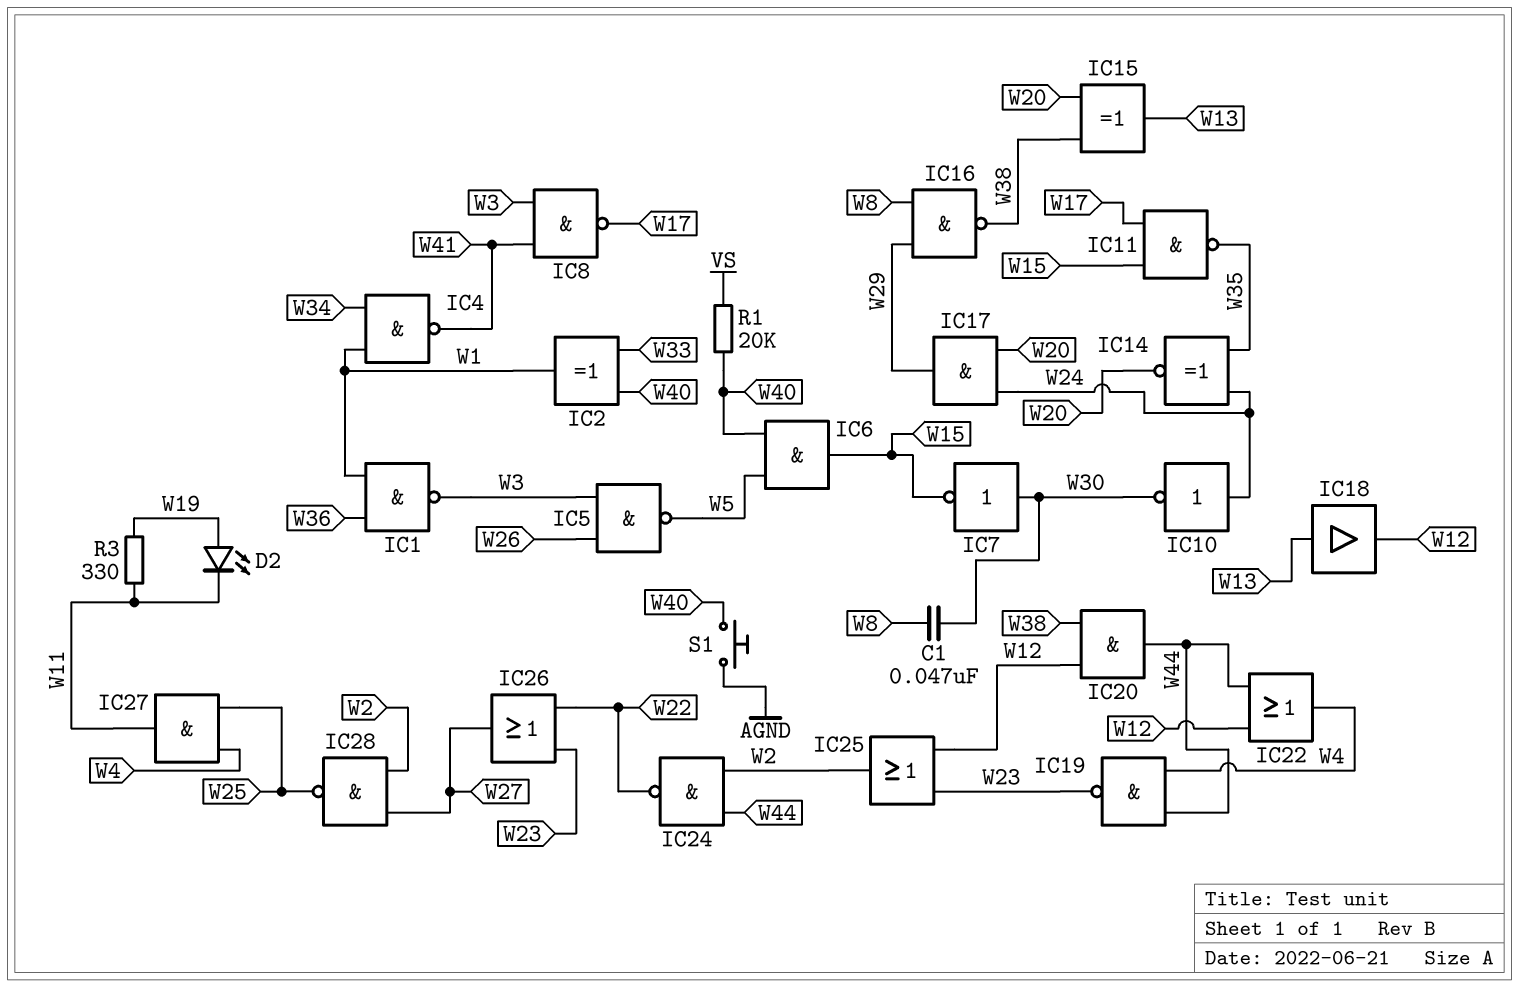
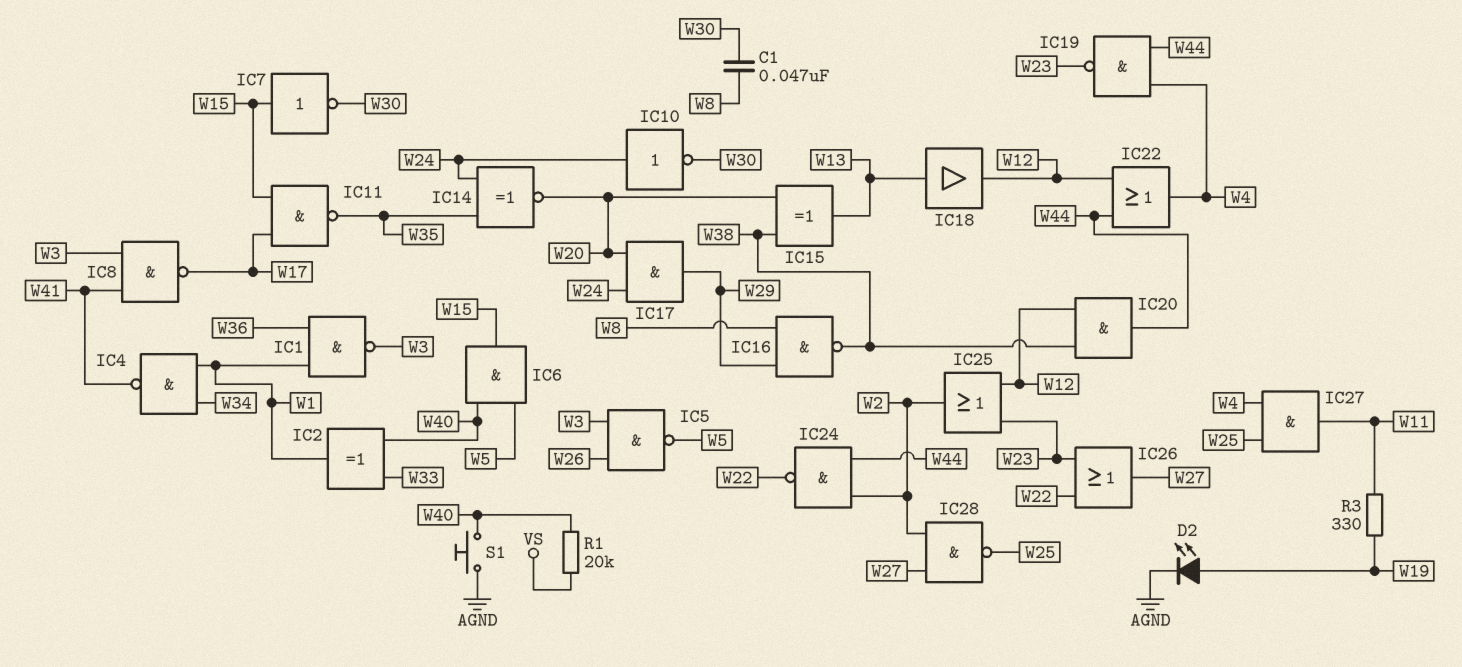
D2: LED (A W19, K W11) -> LED (A W19, K AGND)
IC7: NOT (in W30, out W15) -> NOT (in W15, out W30)

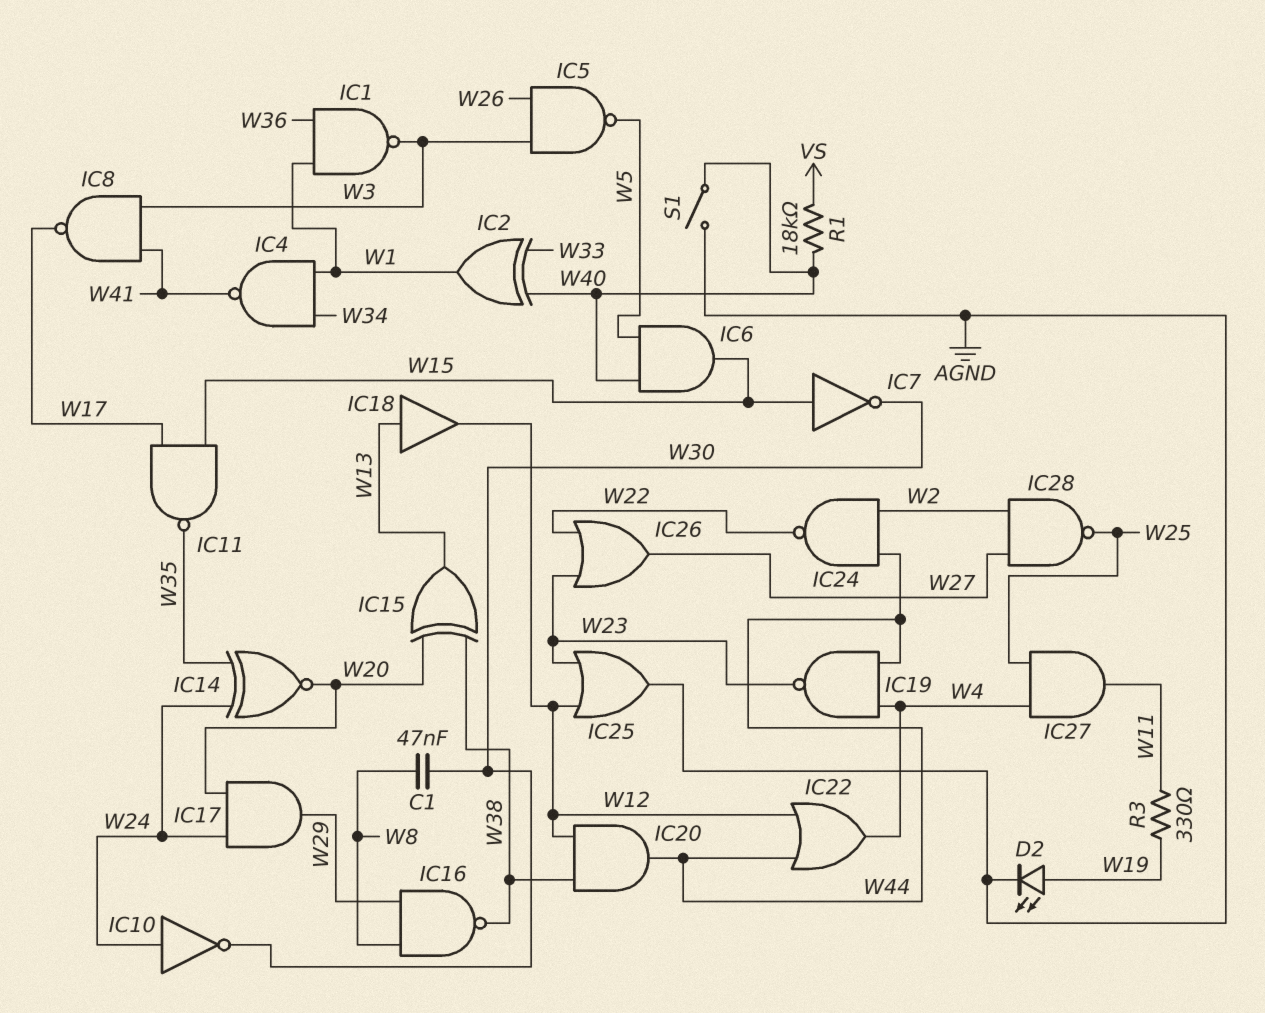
IC25: OR (in W12, in W23, out W2) -> OR (in W12, in W23, out AGND)
R1: 20k (VS, W40) -> 18k (VS, W40)
S1: button (AGND, W40) -> switch (AGND, W40)

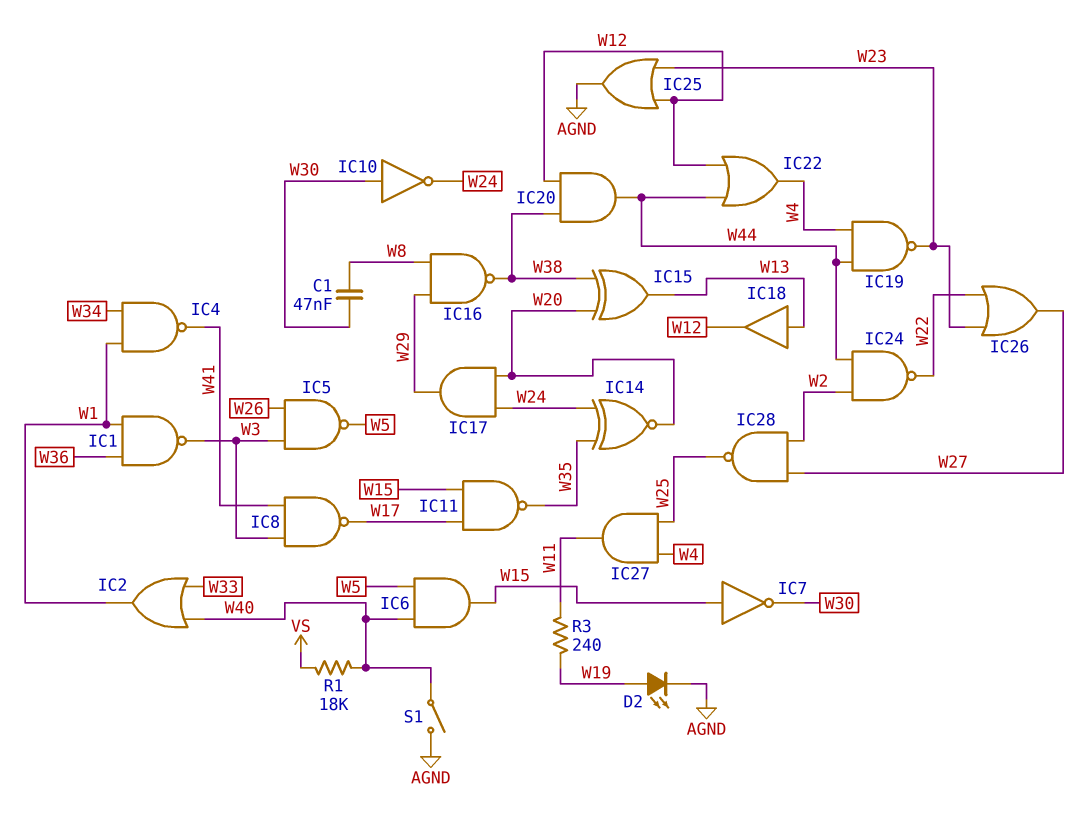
IC2: XOR (in W33, in W40, out W1) -> OR (in W33, in W40, out W1)
IC10: NOT (in W24, out W30) -> NOT (in W30, out W24)
R3: 330 (W11, W19) -> 240 (W11, W19)

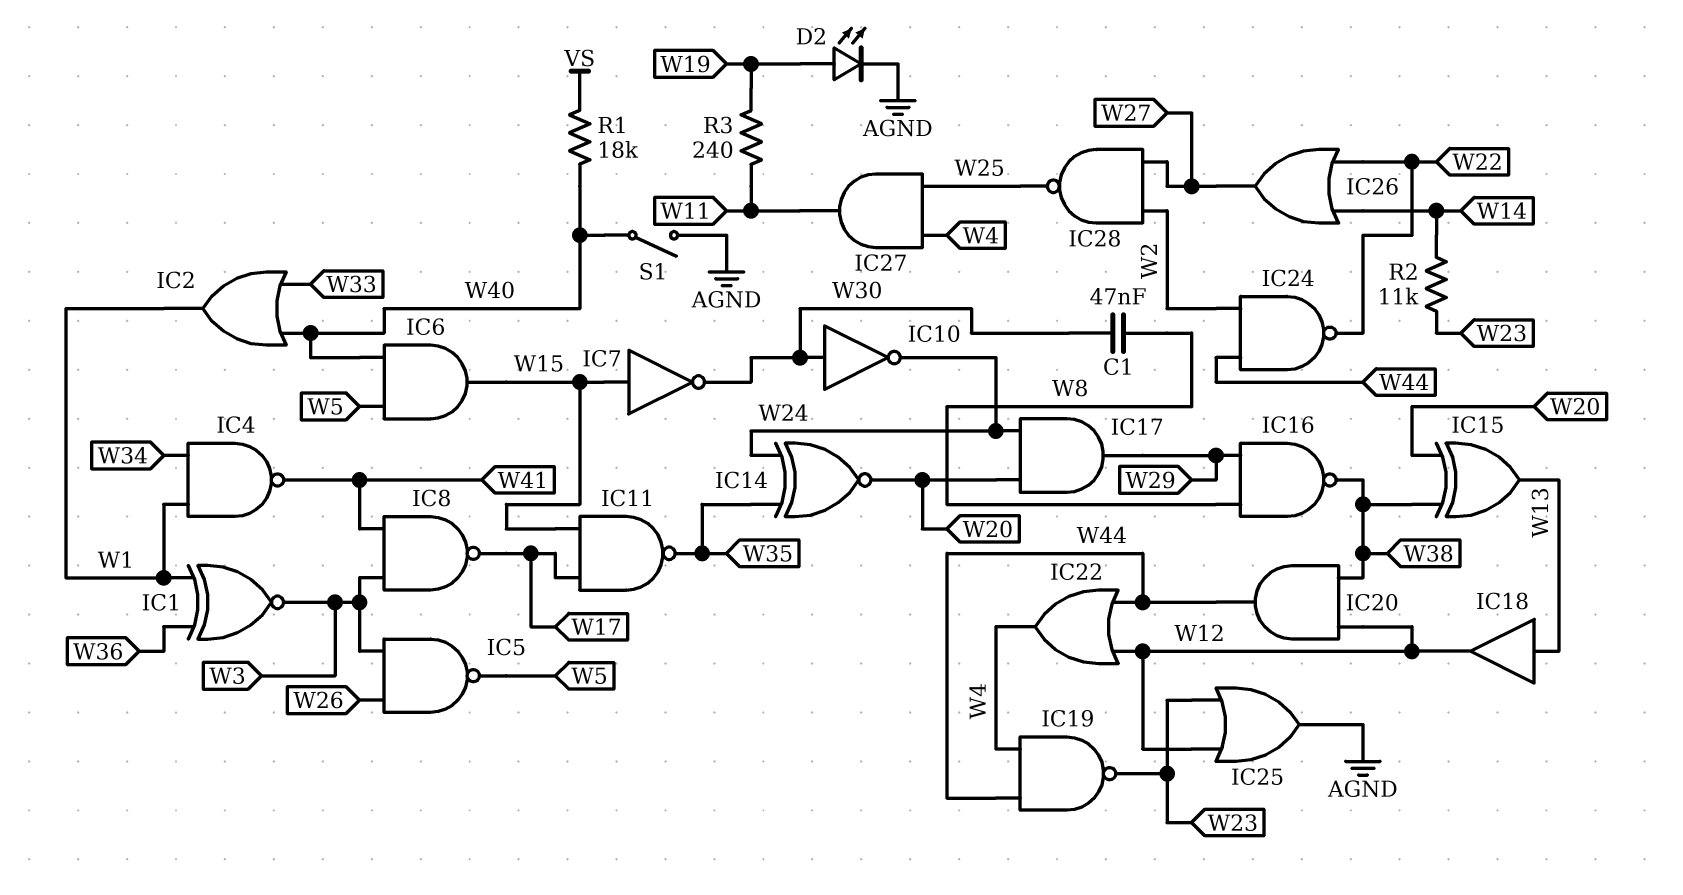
IC1: NAND (in W1, in W36, out W3) -> XNOR (in W1, in W36, out W3)
IC26: OR (in W22, in W23, out W27) -> OR (in W14, in W22, out W27)
R2: none -> 11k (W14, W23)

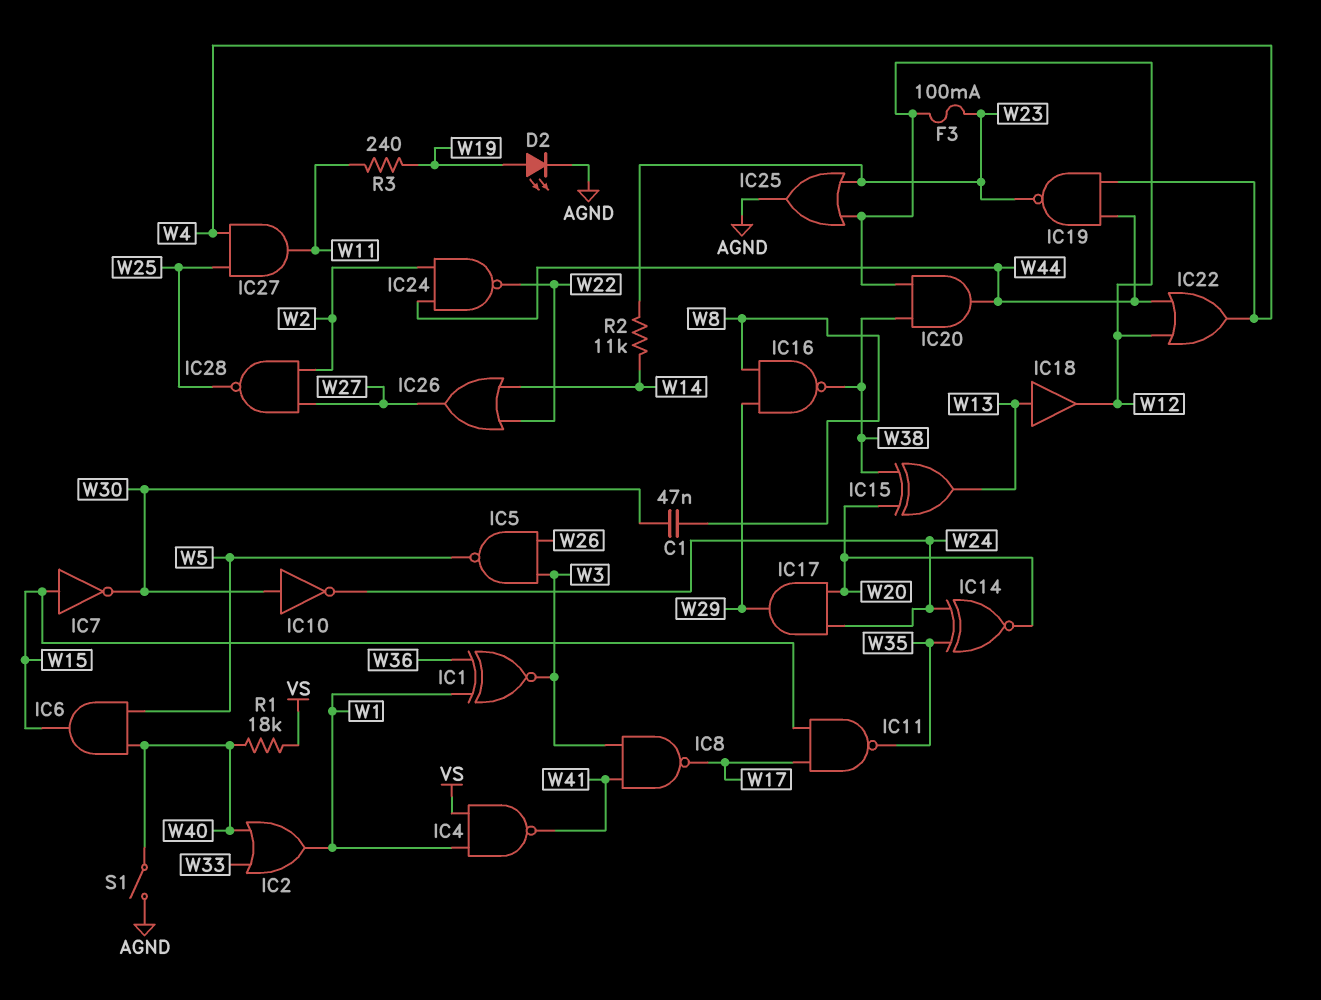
F3: none -> 100mA (W12, W23)
IC4: NAND (in W1, in W34, out W41) -> NAND (in VS, in W1, out W41)

